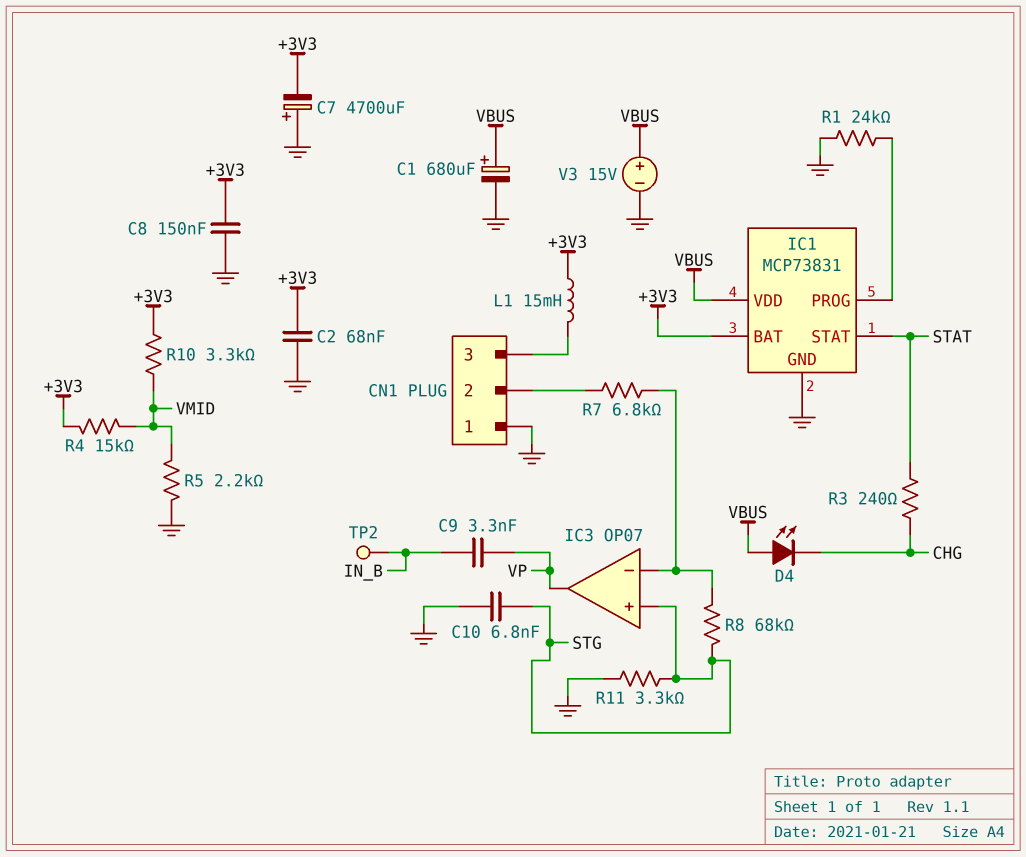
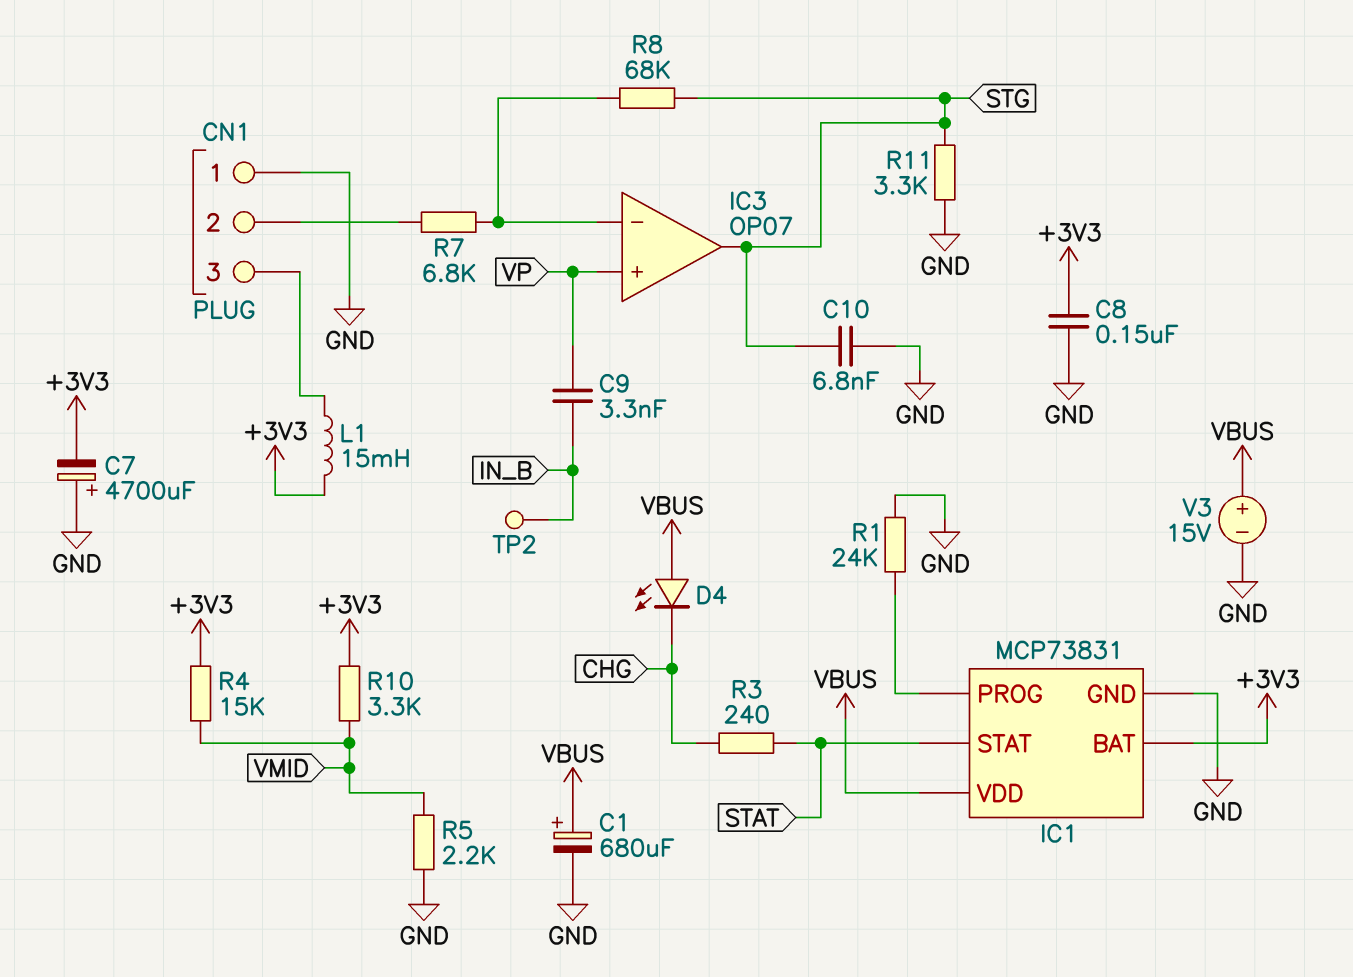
C2: 68nF (+3V3, GND) -> none
IC3 pin in+: STG -> VP
IC3 pin out: VP -> STG

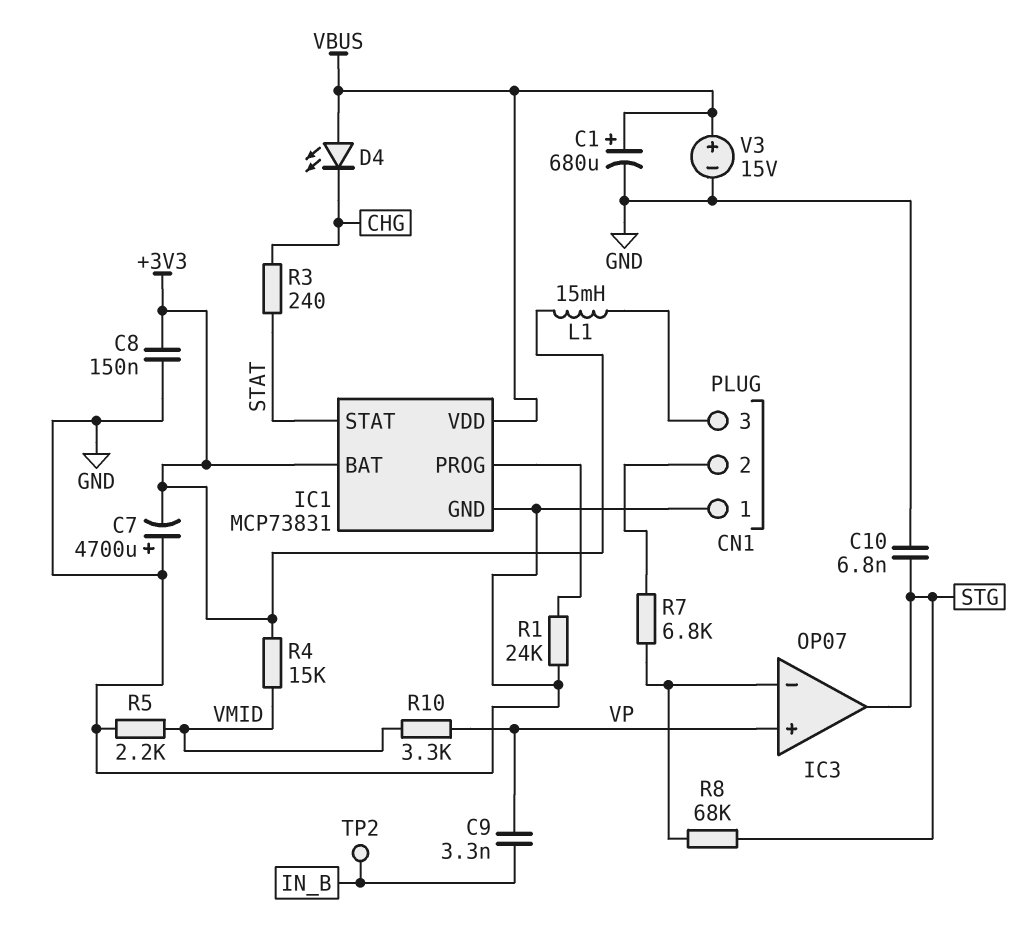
R10: 3.3k (+3V3, VMID) -> 3.3k (VMID, VP)
R11: 3.3k (GND, STG) -> none

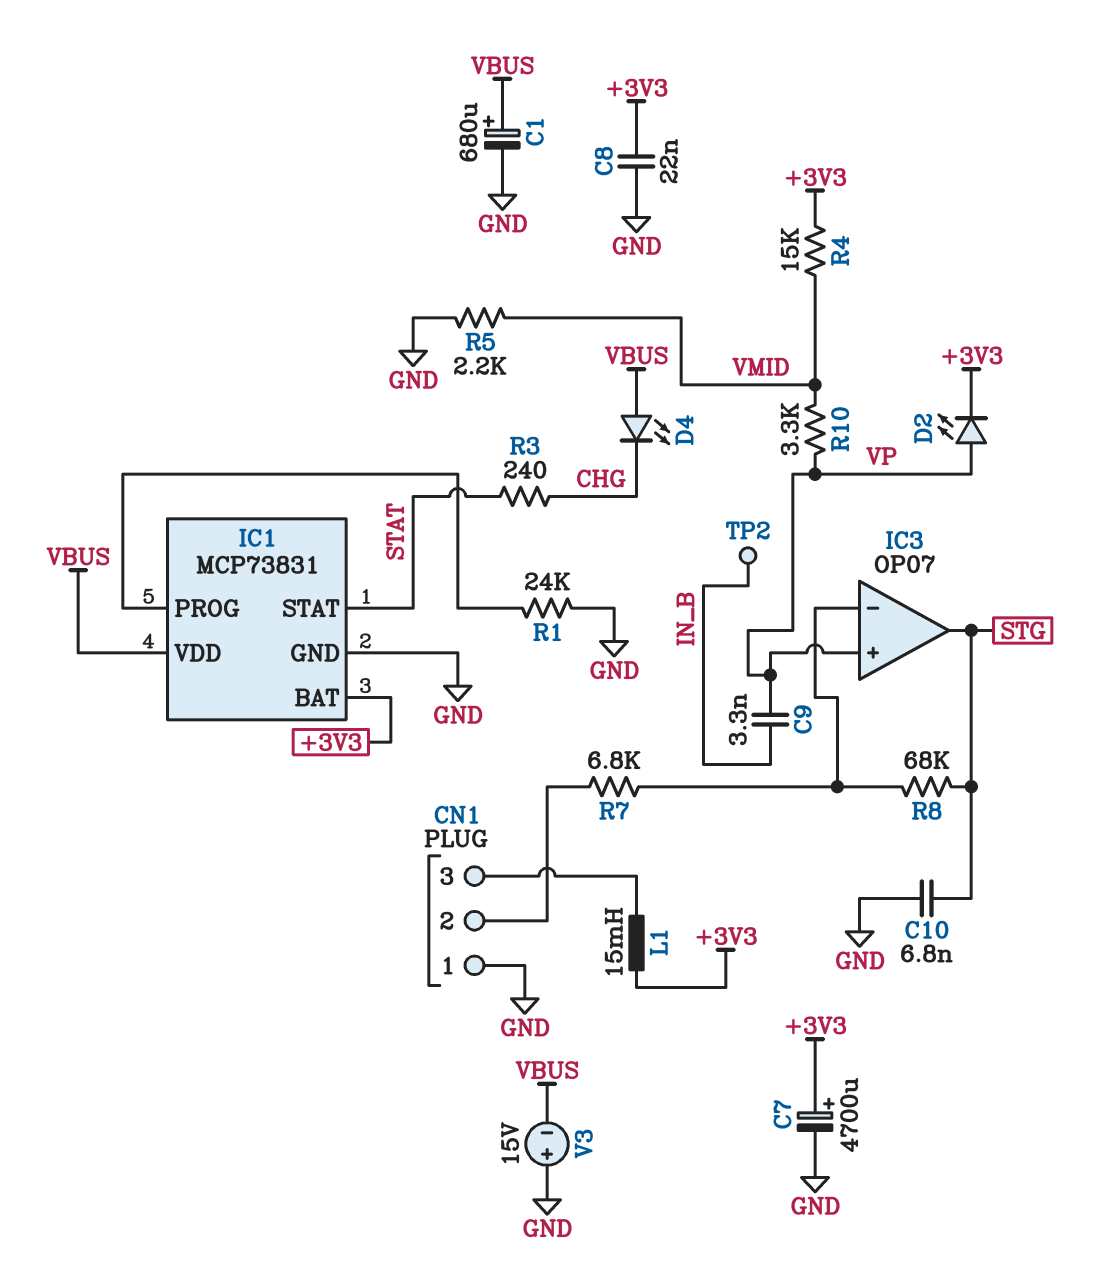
C7: 4700uF (plus GND, minus +3V3) -> 4700uF (plus +3V3, minus GND)
C8: 150nF (+3V3, GND) -> 22nF (+3V3, GND)
D2: none -> LED (A VP, K +3V3)
V3: 15V (plus VBUS, minus GND) -> 15V (plus GND, minus VBUS)

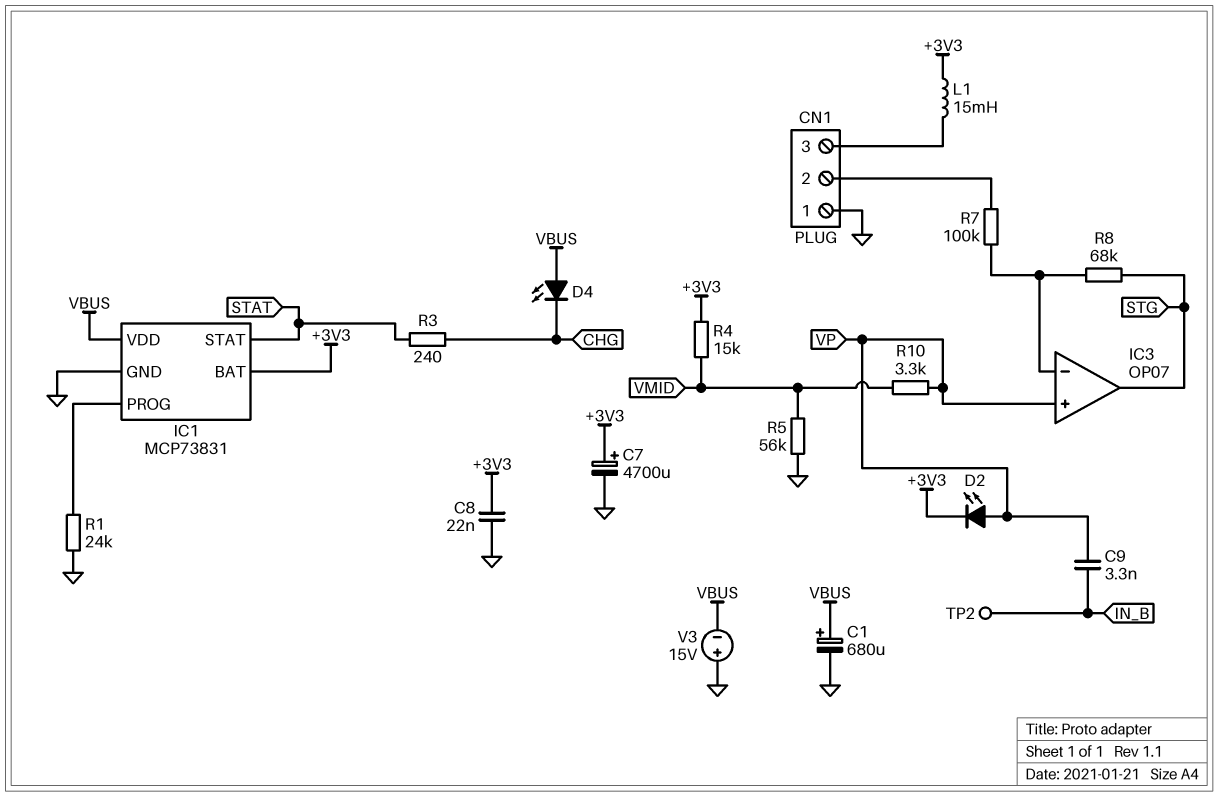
C10: 6.8nF (GND, STG) -> none
R5: 2.2k (GND, VMID) -> 56k (GND, VMID)
R7: 6.8k (CN1/2, IC3/in-) -> 100k (CN1/2, IC3/in-)

